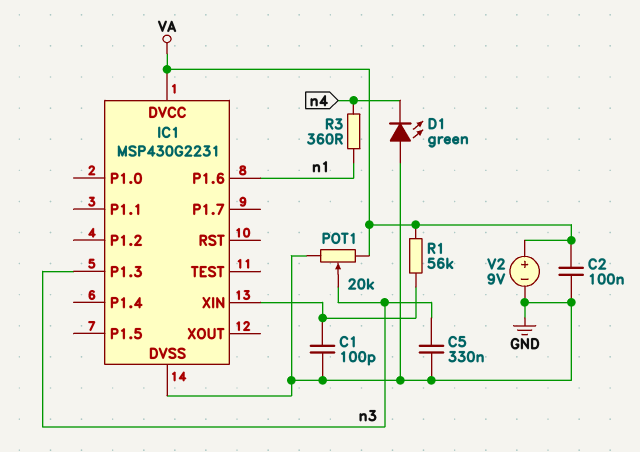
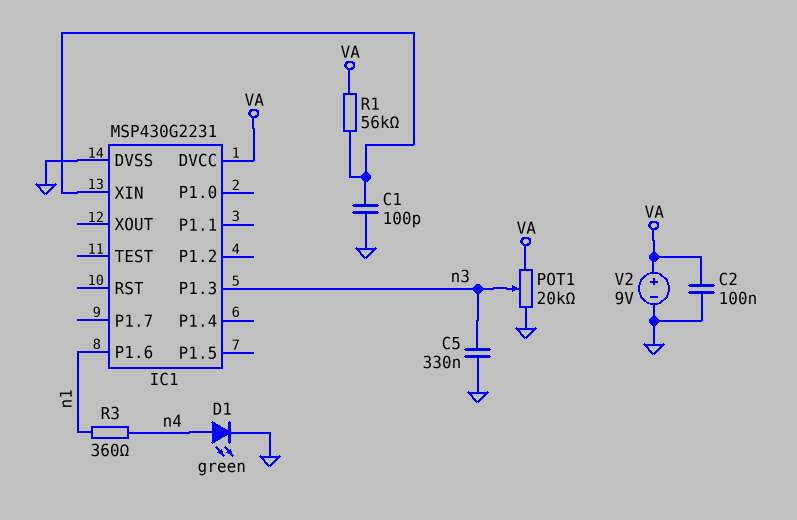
D1: LED green (A GND, K n4) -> LED green (A n4, K GND)

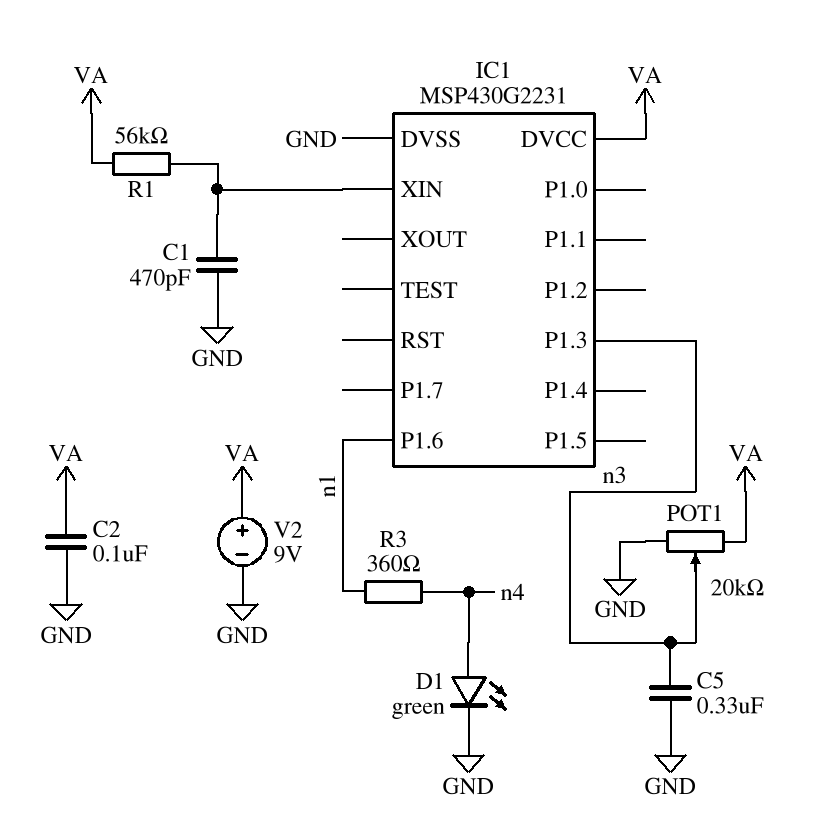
C1: 100pF (GND, IC1/XIN) -> 470pF (GND, IC1/XIN)

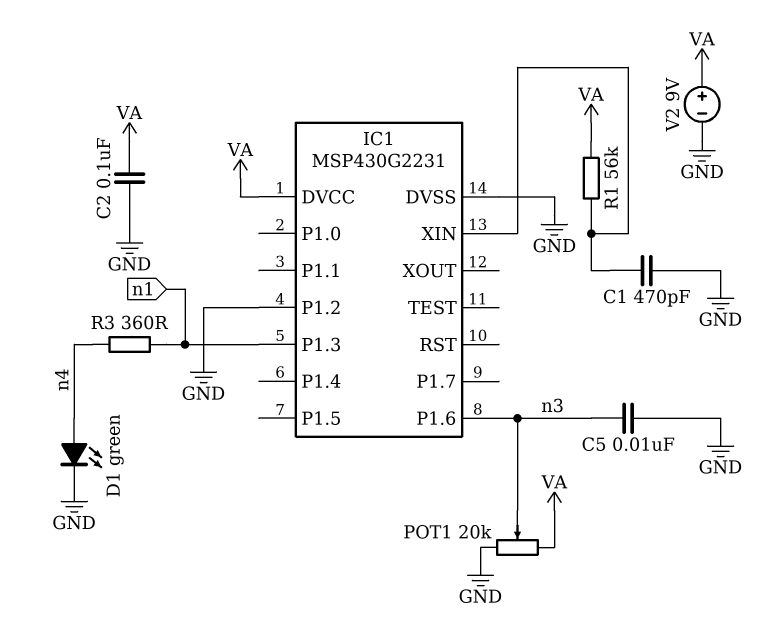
C5: 330nF (GND, n3) -> 10nF (GND, n3)
IC1 pin P1.2: none -> GND
IC1 pin P1.3: n3 -> n1
IC1 pin P1.6: n1 -> n3

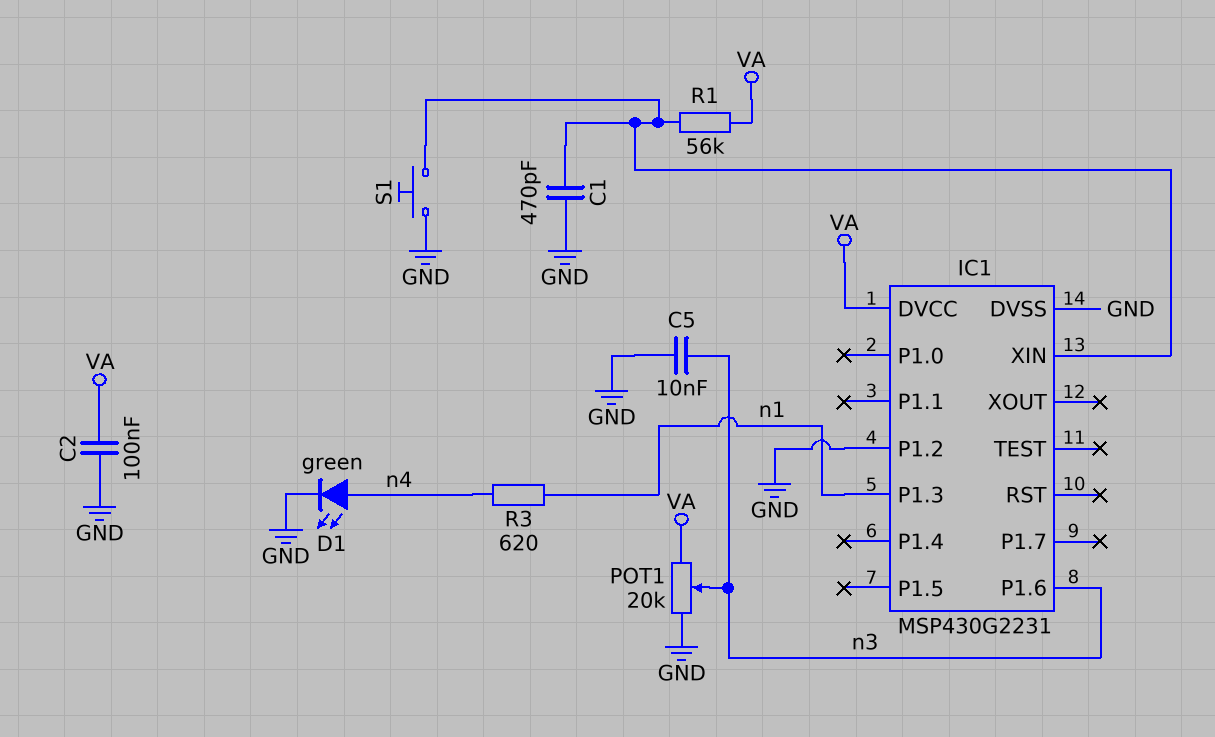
R3: 360 (n1, n4) -> 620 (n1, n4)
S1: none -> button (GND, IC1/XIN)
V2: 9V (plus VA, minus GND) -> none

